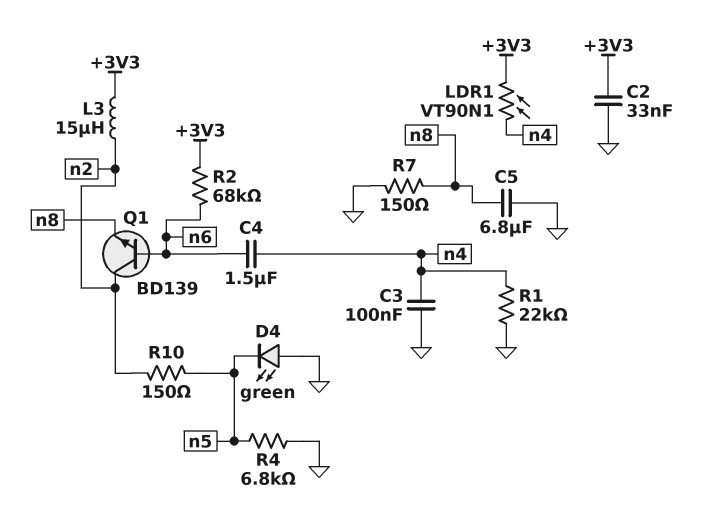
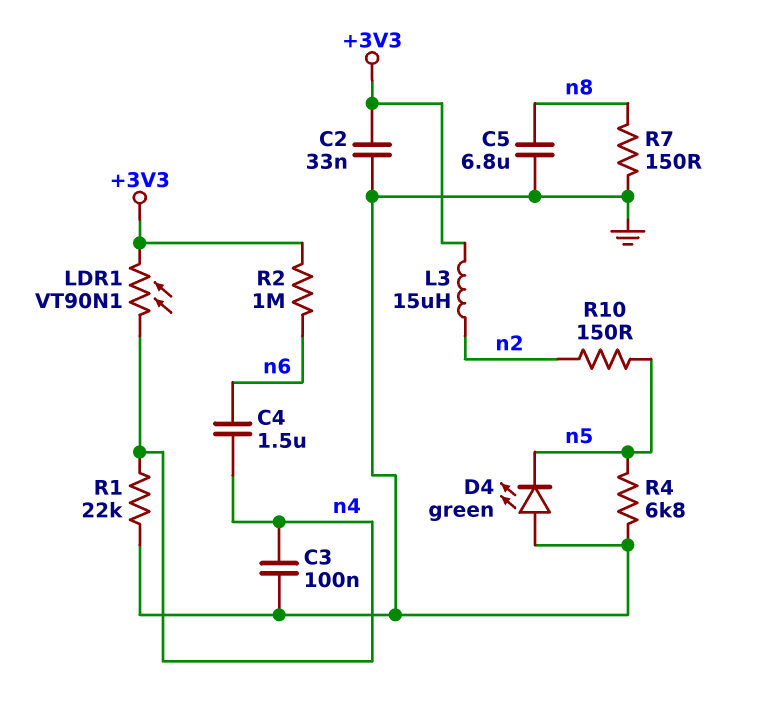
Q1: NPN BD139 (B n6, C n2, E n8) -> none
R2: 68k (+3V3, n6) -> 1M (+3V3, n6)

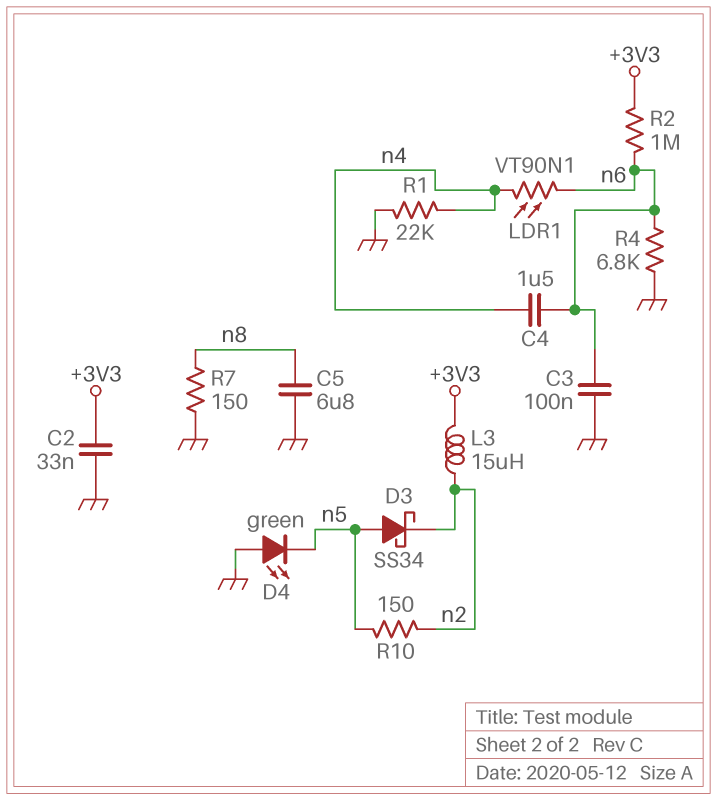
C3: 100nF (GND, n4) -> 100nF (GND, n6)
D3: none -> schottky SS34 (A n5, K n2)
LDR1: VT90N1 (+3V3, n4) -> VT90N1 (n4, n6)
R4: 6.8k (GND, n5) -> 6.8k (GND, n6)

